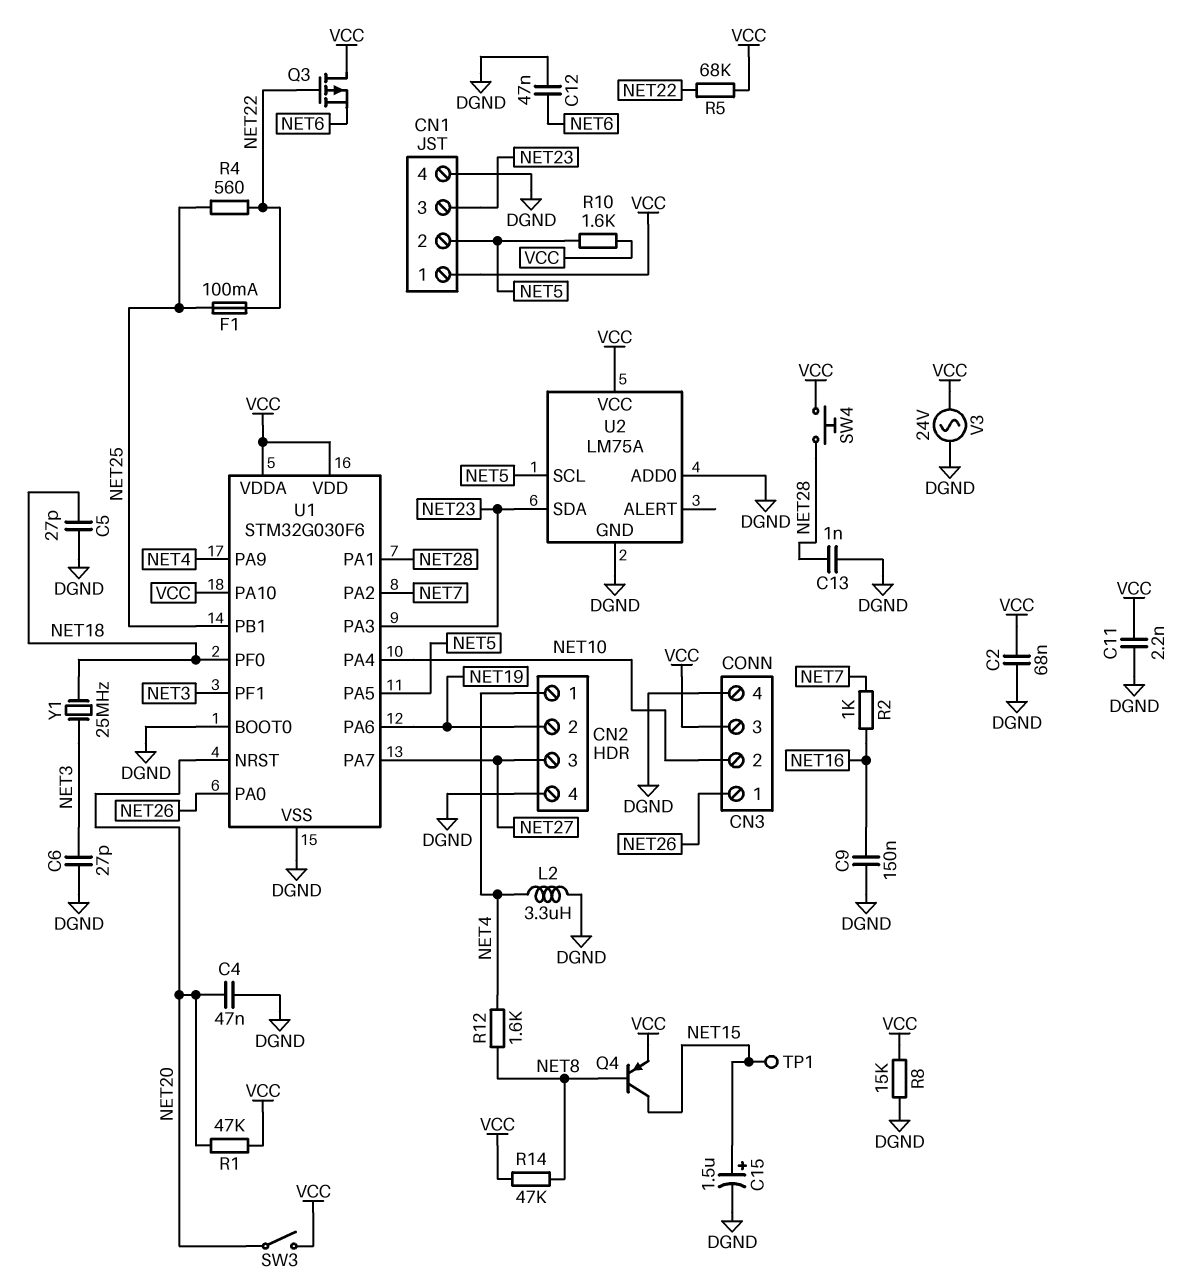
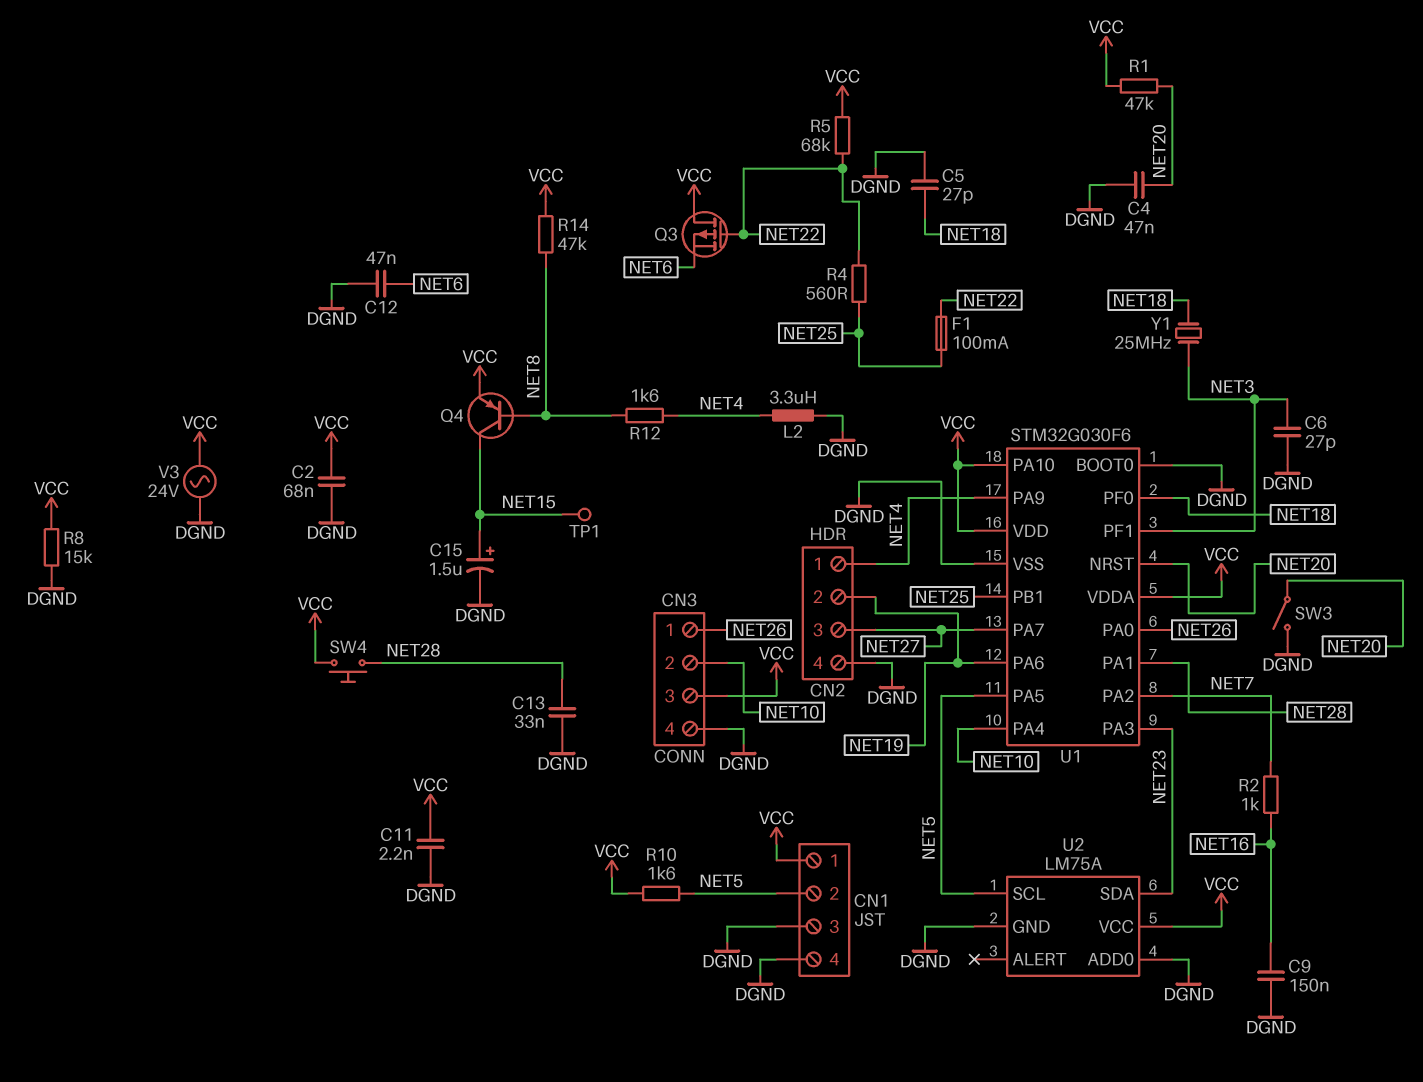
C13: 1nF (DGND, NET28) -> 33nF (DGND, NET28)
CN1 pin 3: NET23 -> DGND
SW3: switch (NET20, VCC) -> switch (DGND, NET20)

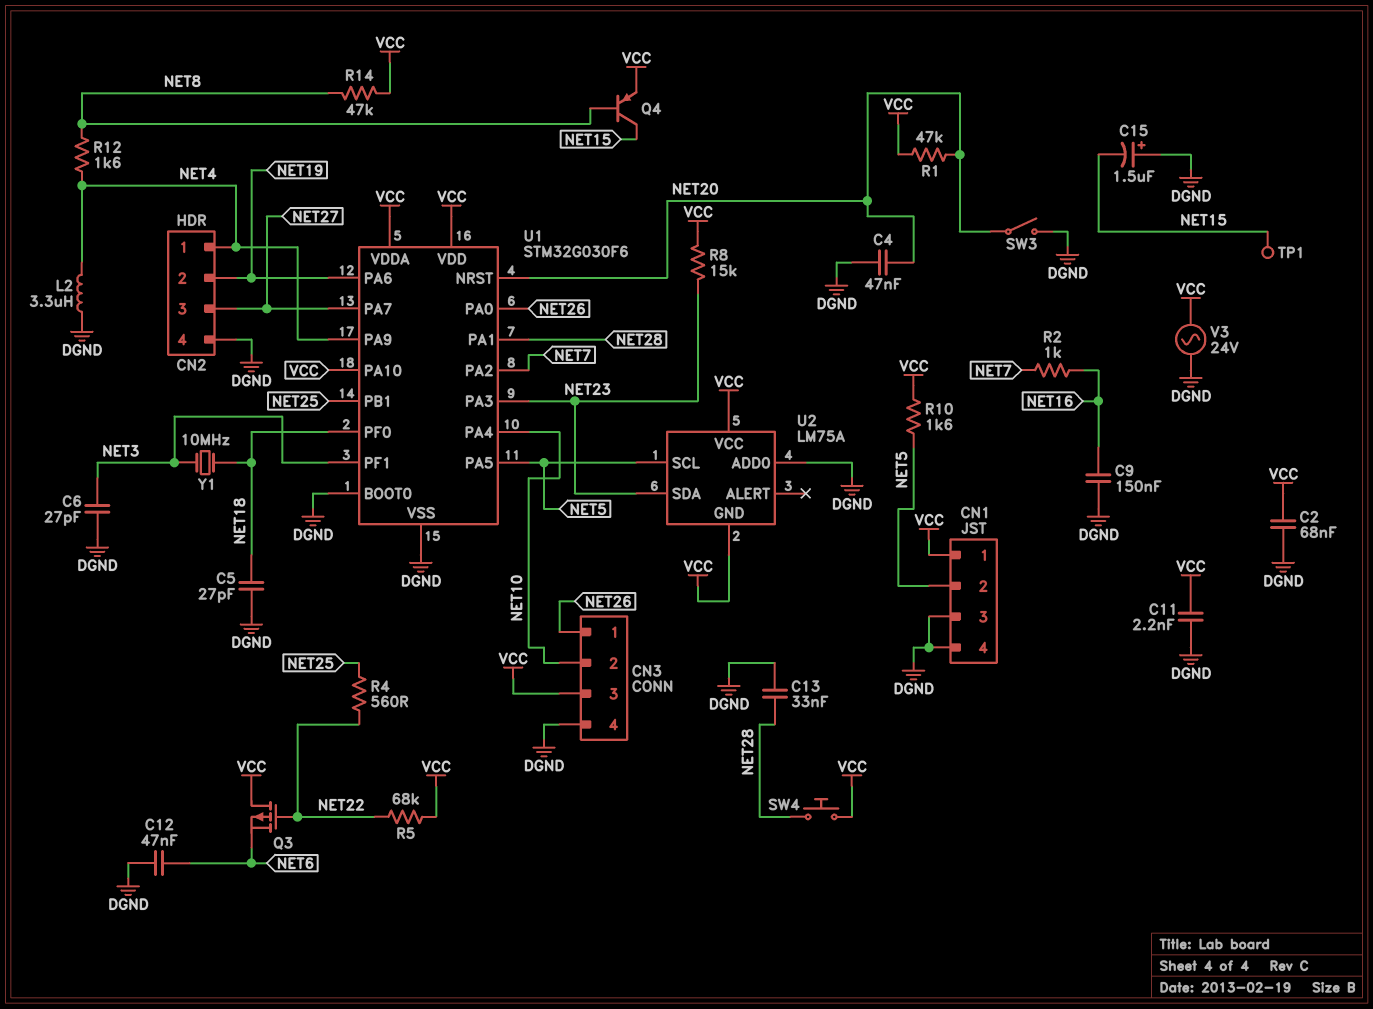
C15: 1.5uF (plus NET15, minus DGND) -> 1.5uF (plus DGND, minus NET15)
F1: 100mA (NET22, NET25) -> none
R8: 15k (DGND, VCC) -> 15k (NET23, VCC)
U2 pin GND: DGND -> VCC
Y1: 25MHz (NET3, NET18) -> 10MHz (NET3, NET18)

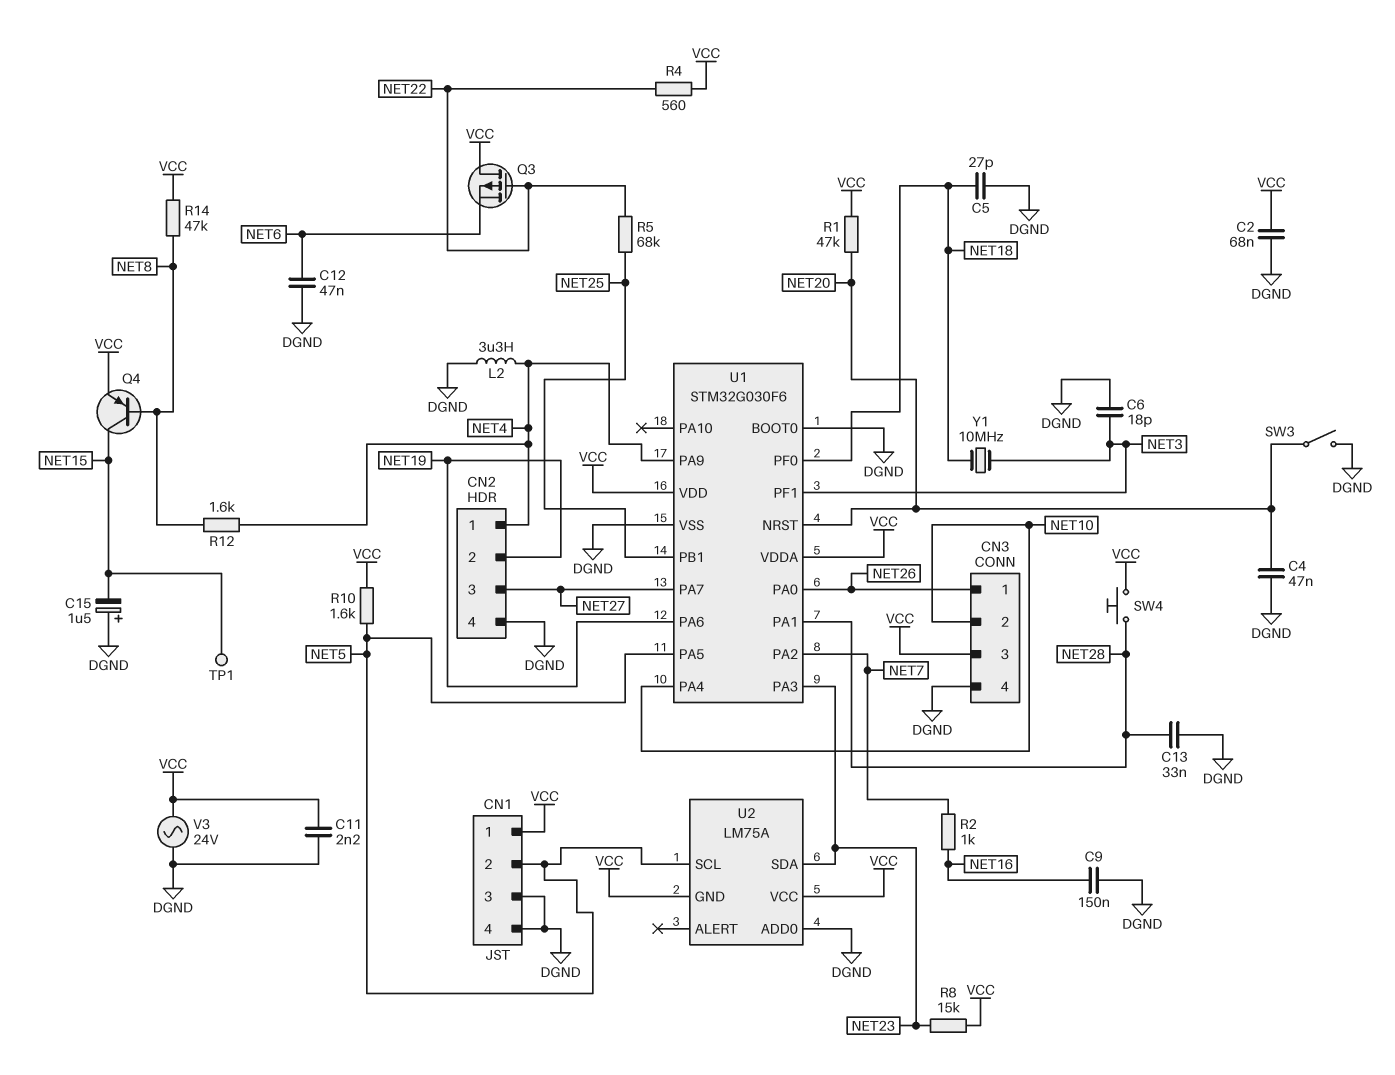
C6: 27pF (DGND, NET3) -> 18pF (DGND, NET3)
R4: 560 (NET22, NET25) -> 560 (NET22, VCC)
R5: 68k (NET22, VCC) -> 68k (NET22, NET25)
U1 pin PA10: VCC -> none

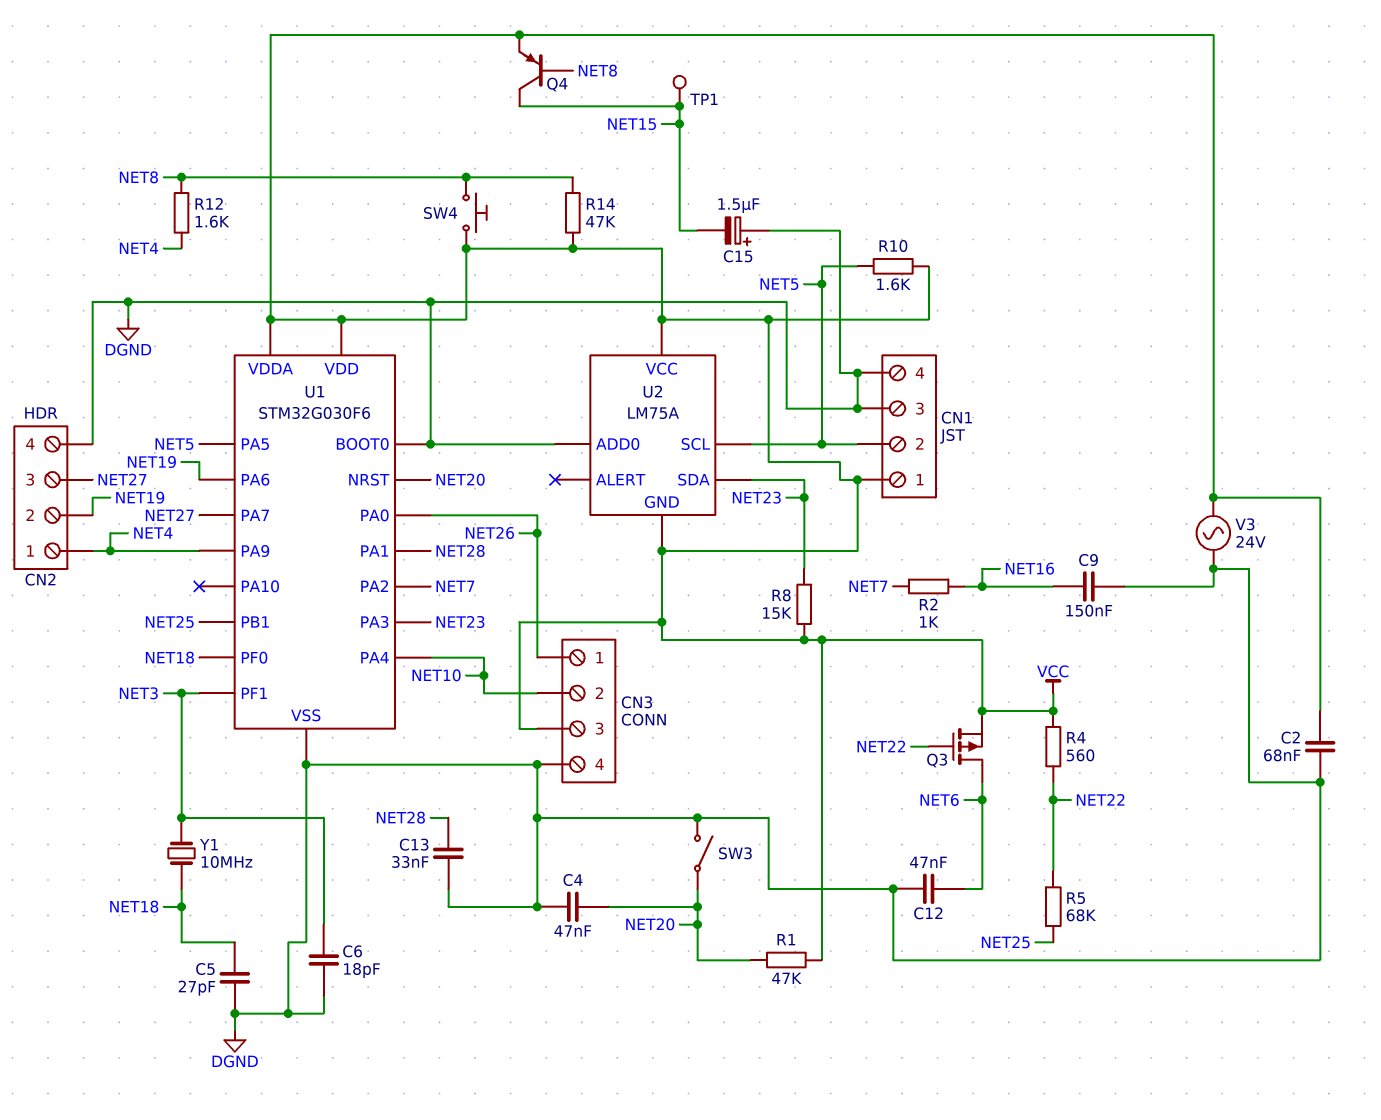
C11: 2.2nF (DGND, VCC) -> none
L2: 3.3uH (DGND, NET4) -> none
Q3: PMOS (G NET22, D VCC, S NET6) -> PMOS (G NET22, D NET6, S VCC)
SW4: button (NET28, VCC) -> button (NET8, VCC)

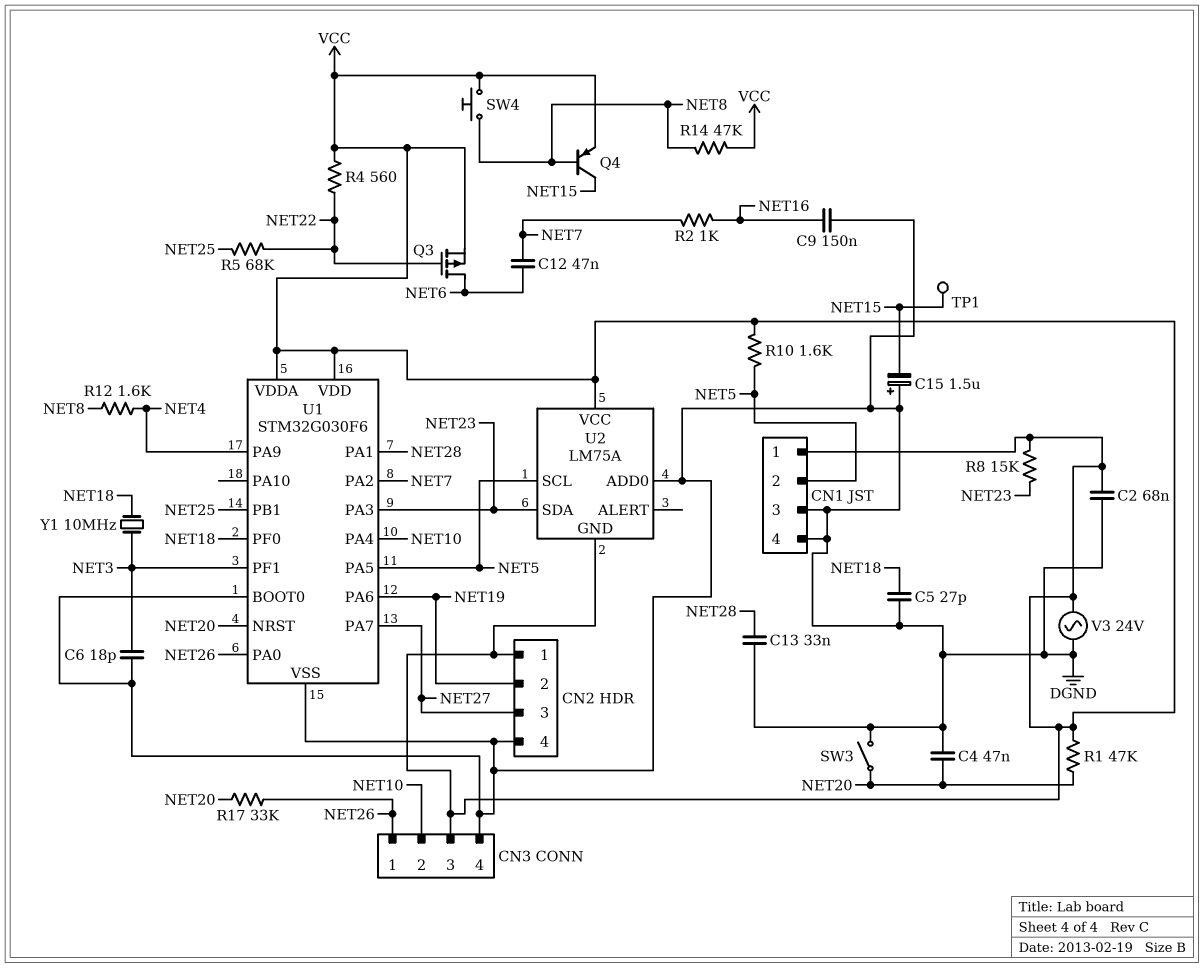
C12: 47nF (DGND, NET6) -> 47nF (NET6, NET7)
CN2 pin 1: NET4 -> VCC
R17: none -> 33k (NET20, NET26)

